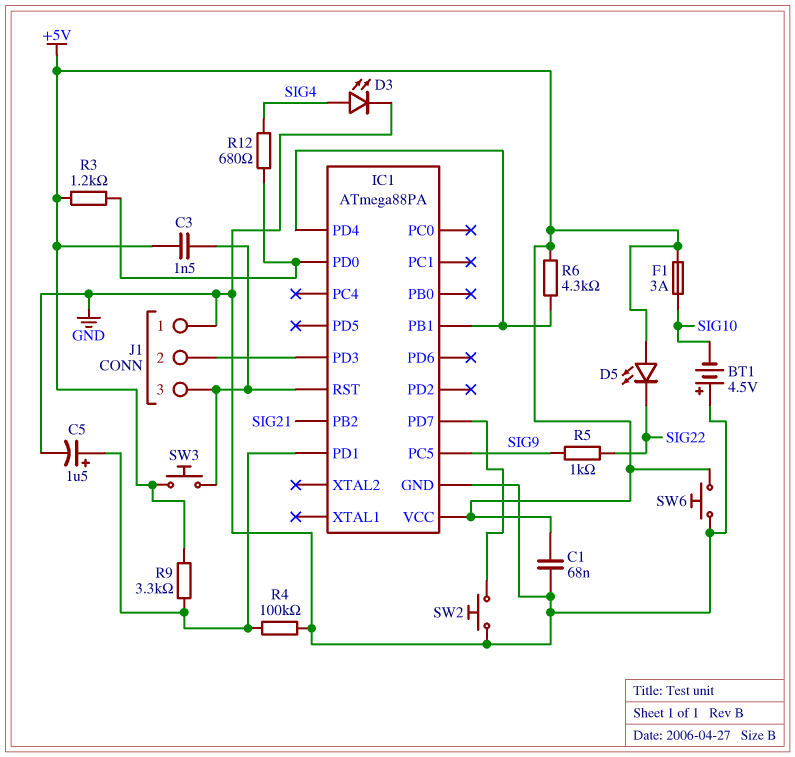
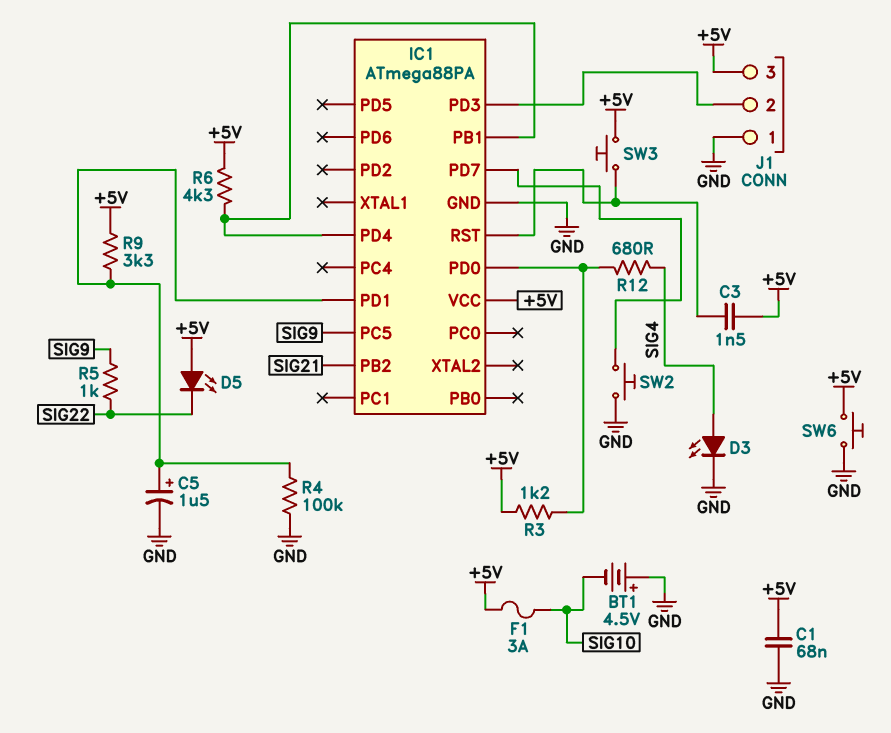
J1 pin 3: IC1/RST -> +5V

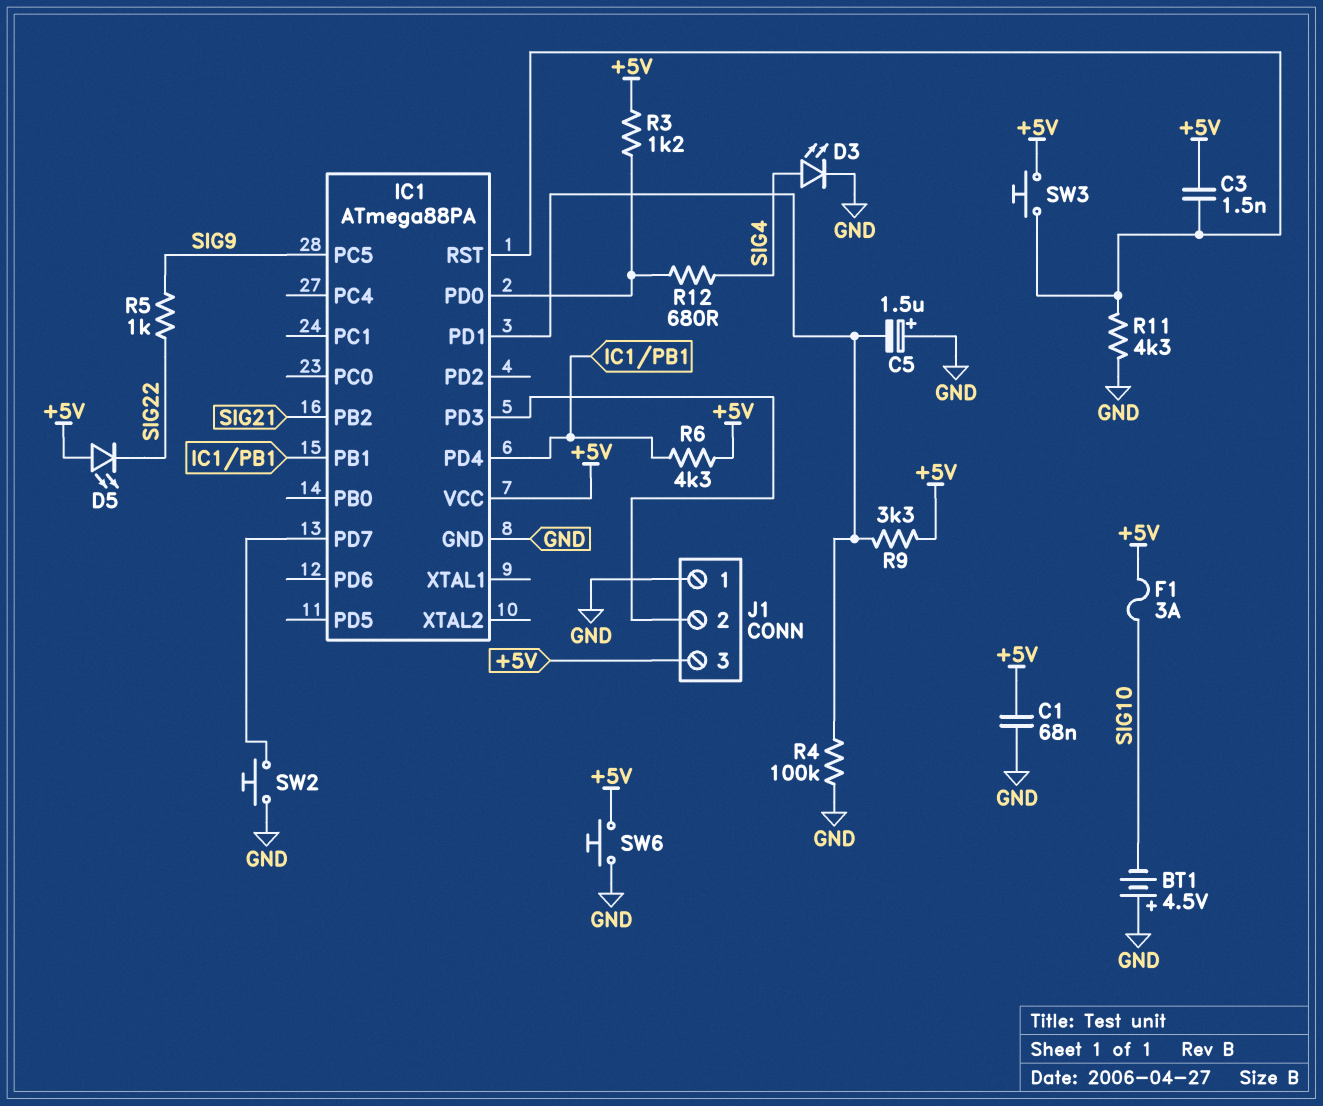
C5: 1.5uF (plus IC1/PD1, minus GND) -> 1.5uF (plus GND, minus IC1/PD1)
R11: none -> 4.3k (GND, IC1/RST)

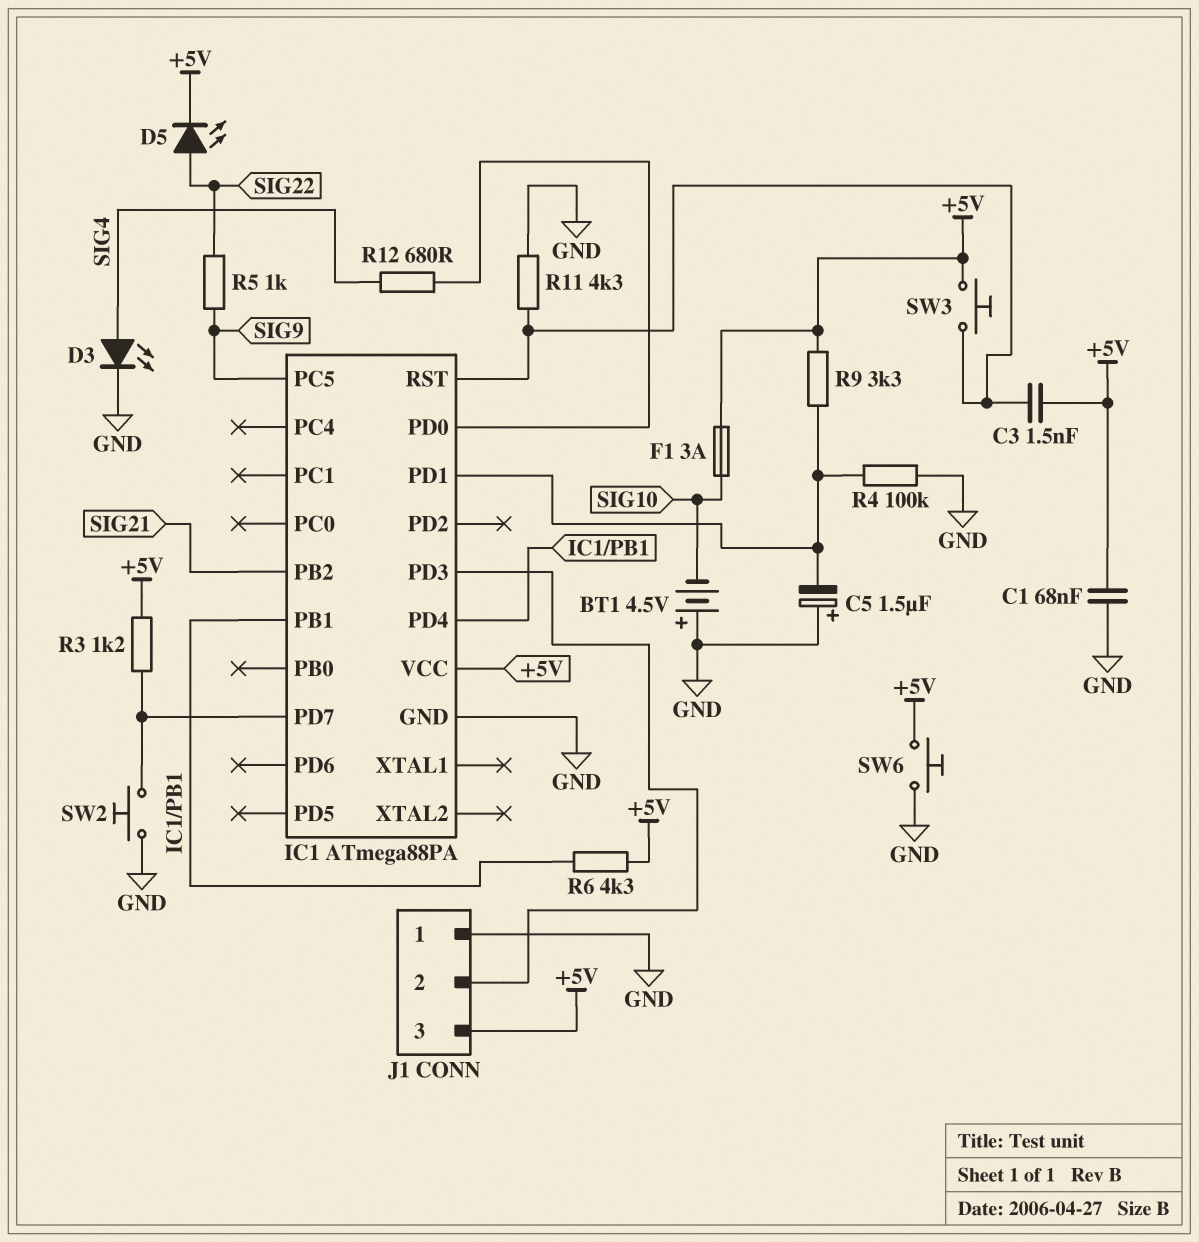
D5: LED (A +5V, K SIG22) -> LED (A SIG22, K +5V)
R3: 1.2k (+5V, IC1/PD0) -> 1.2k (+5V, IC1/PD7)

